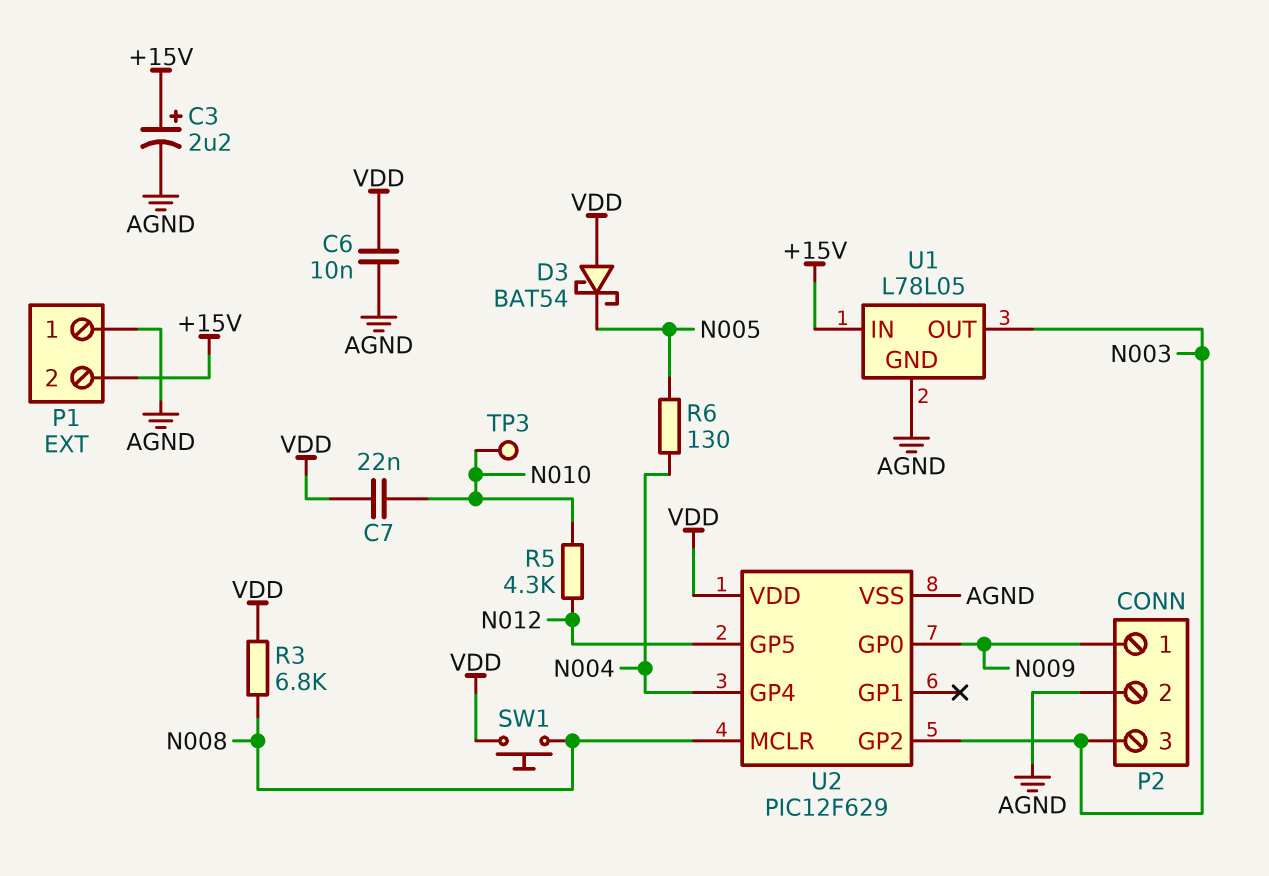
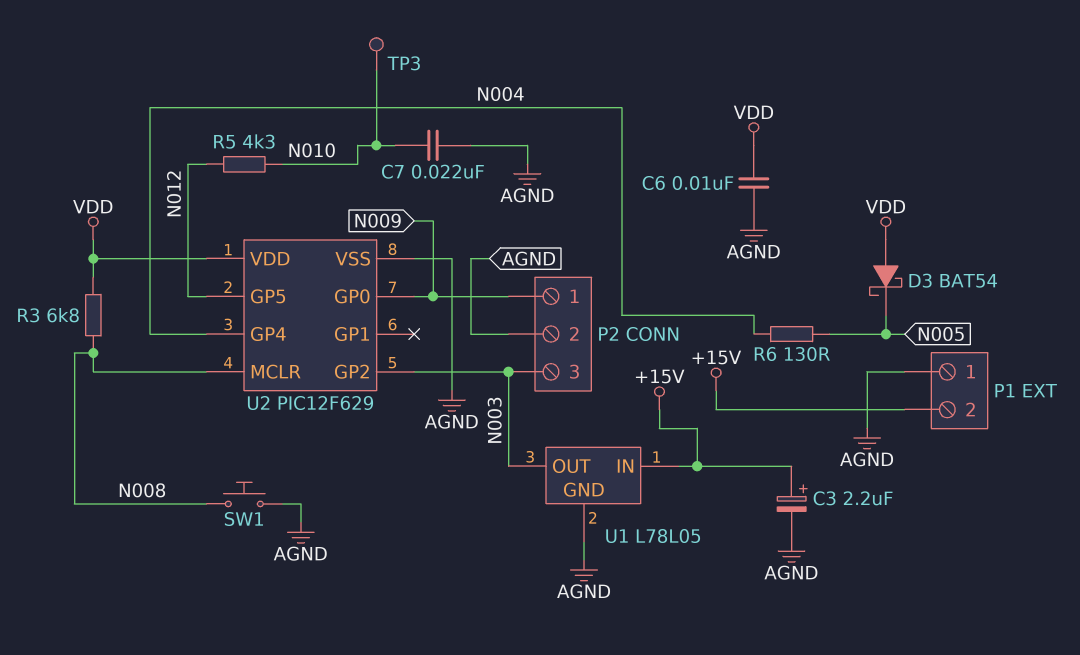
C7: 22nF (N010, VDD) -> 22nF (AGND, N010)
SW1: button (N008, VDD) -> button (AGND, N008)

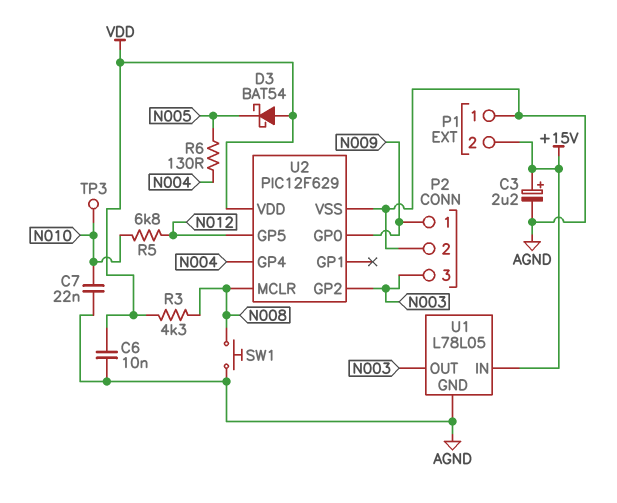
R3: 6.8k (N008, VDD) -> 4.3k (N008, VDD)
R5: 4.3k (N010, N012) -> 6.8k (N010, N012)

